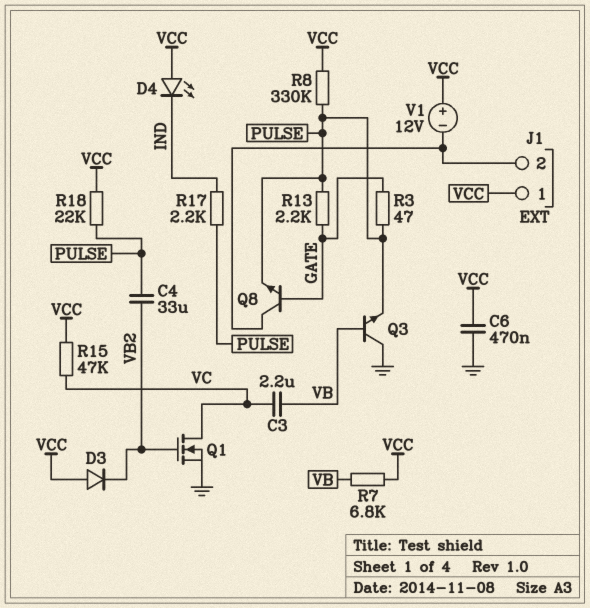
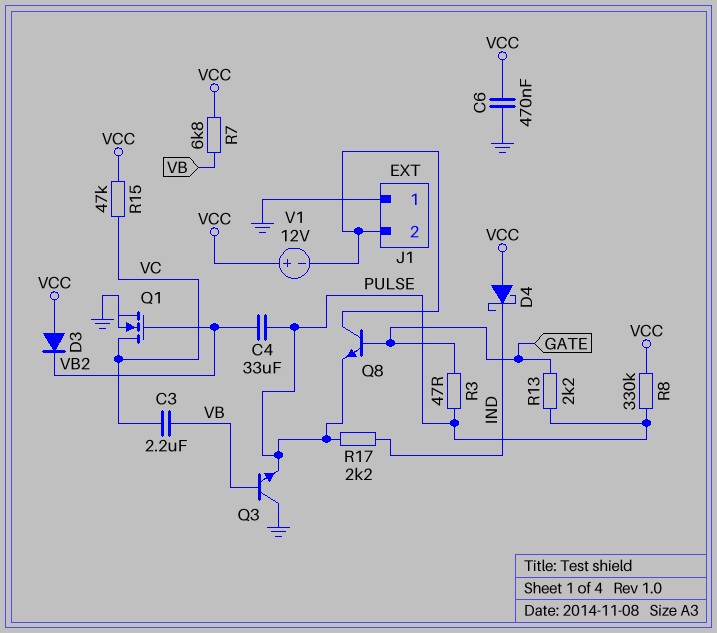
D4: LED (A VCC, K IND) -> schottky (A VCC, K IND)
J1 pin 1: VCC -> GND
R18: 22k (PULSE, VCC) -> none

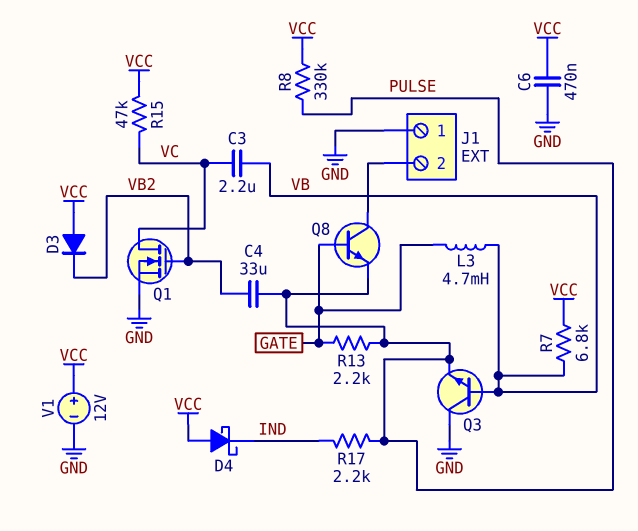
L3: none -> 4.7mH (GATE, VB)
R3: 47 (GATE, PULSE) -> none
V1: 12V (plus VCC, minus J1/2) -> 12V (plus VCC, minus GND)

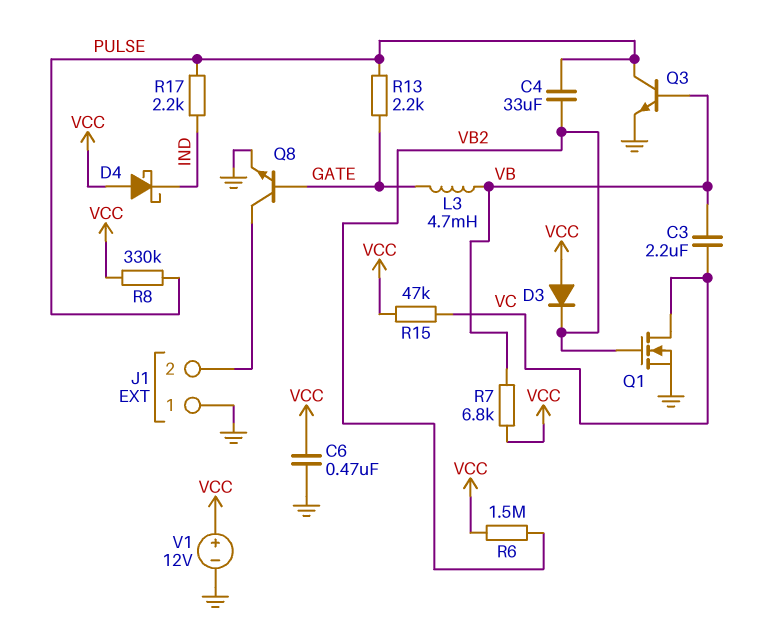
Q3: NPN (B VB, C GND, E PULSE) -> NPN (B VB, C PULSE, E GND)
Q8: NPN (B GATE, C J1/2, E PULSE) -> NPN (B GATE, C J1/2, E GND)
R6: none -> 1.5M (VB2, VCC)

